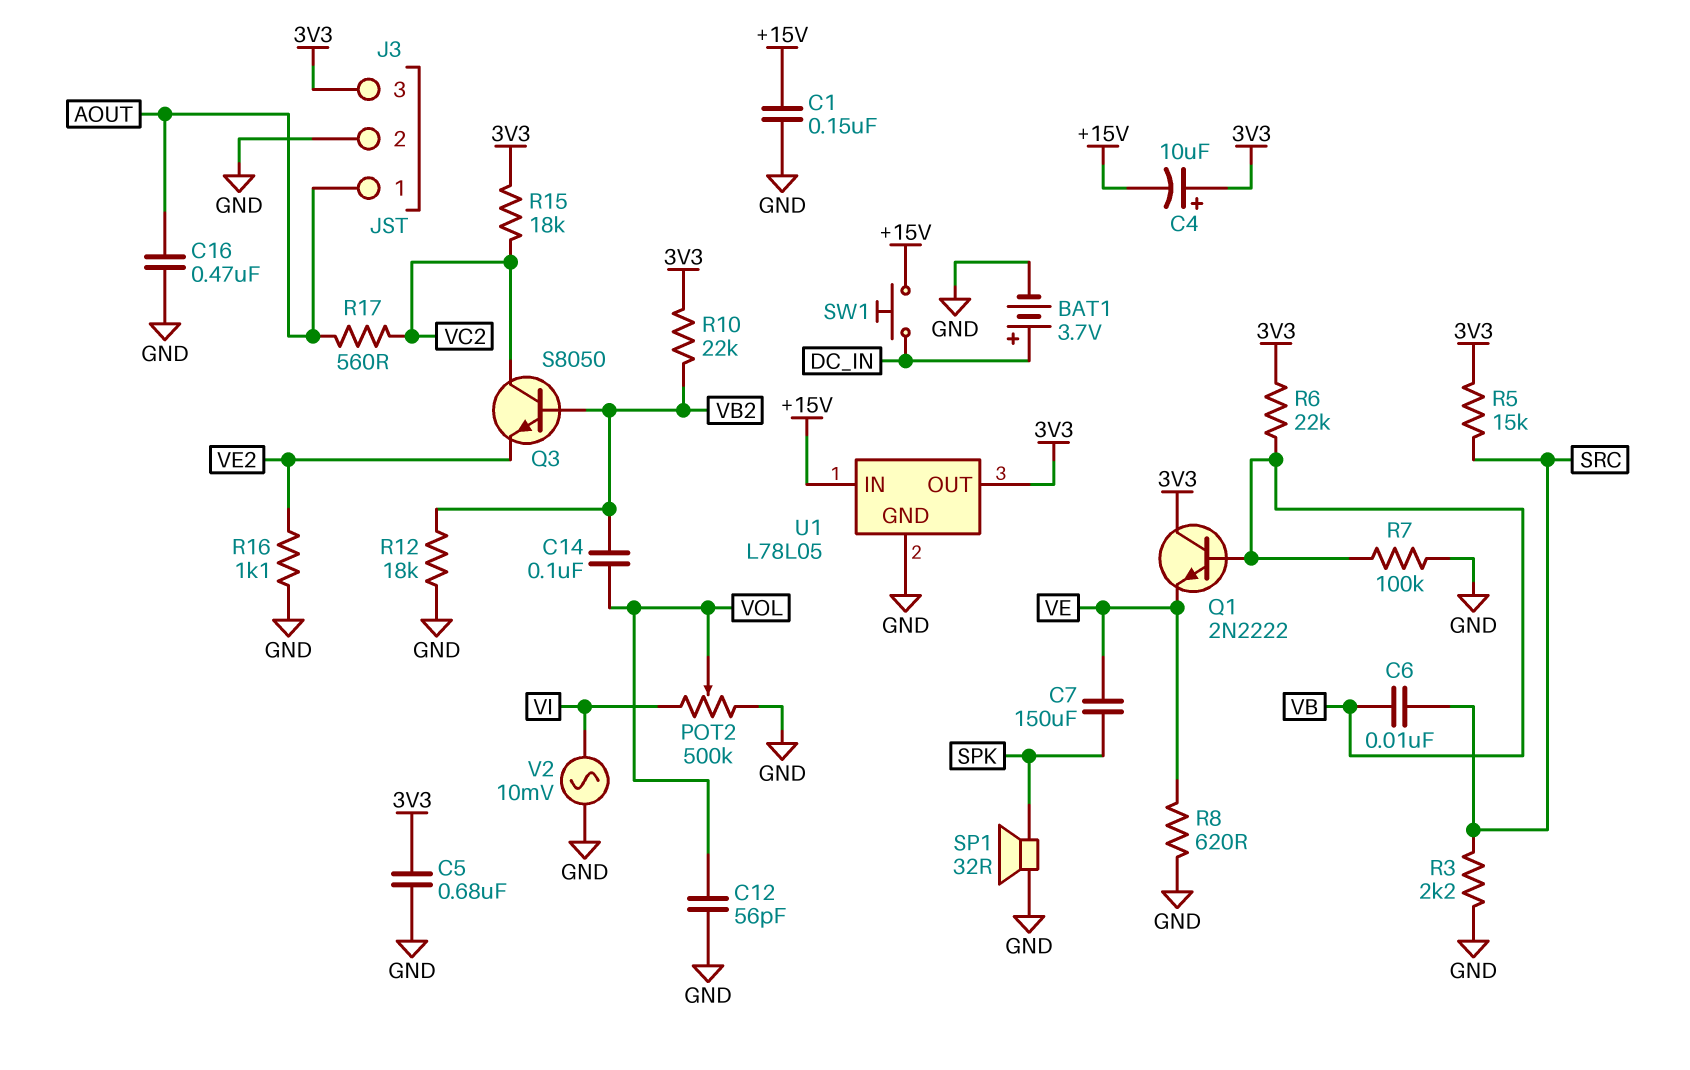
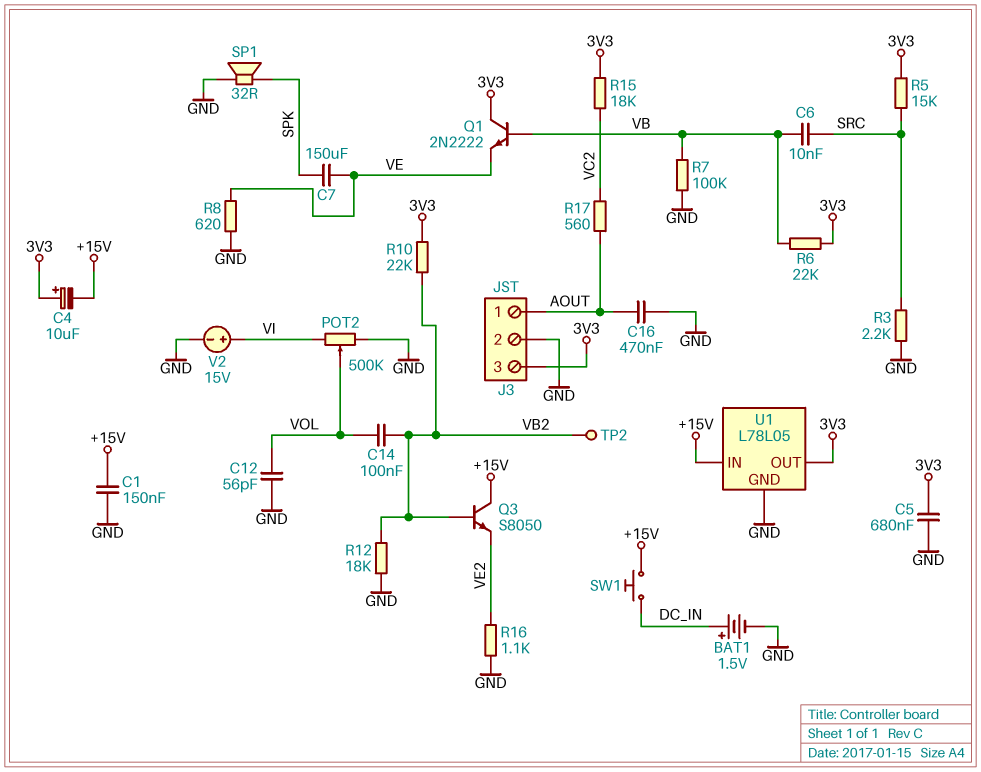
BAT1: 3.7V (plus DC_IN, minus GND) -> 1.5V (plus DC_IN, minus GND)
Q3: NPN S8050 (B VB2, C VC2, E VE2) -> NPN S8050 (B VB2, C +15V, E VE2)
TP2: none -> test point (VB2)
V2: AC 10mV (GND, VI) -> 15V (plus VI, minus GND)

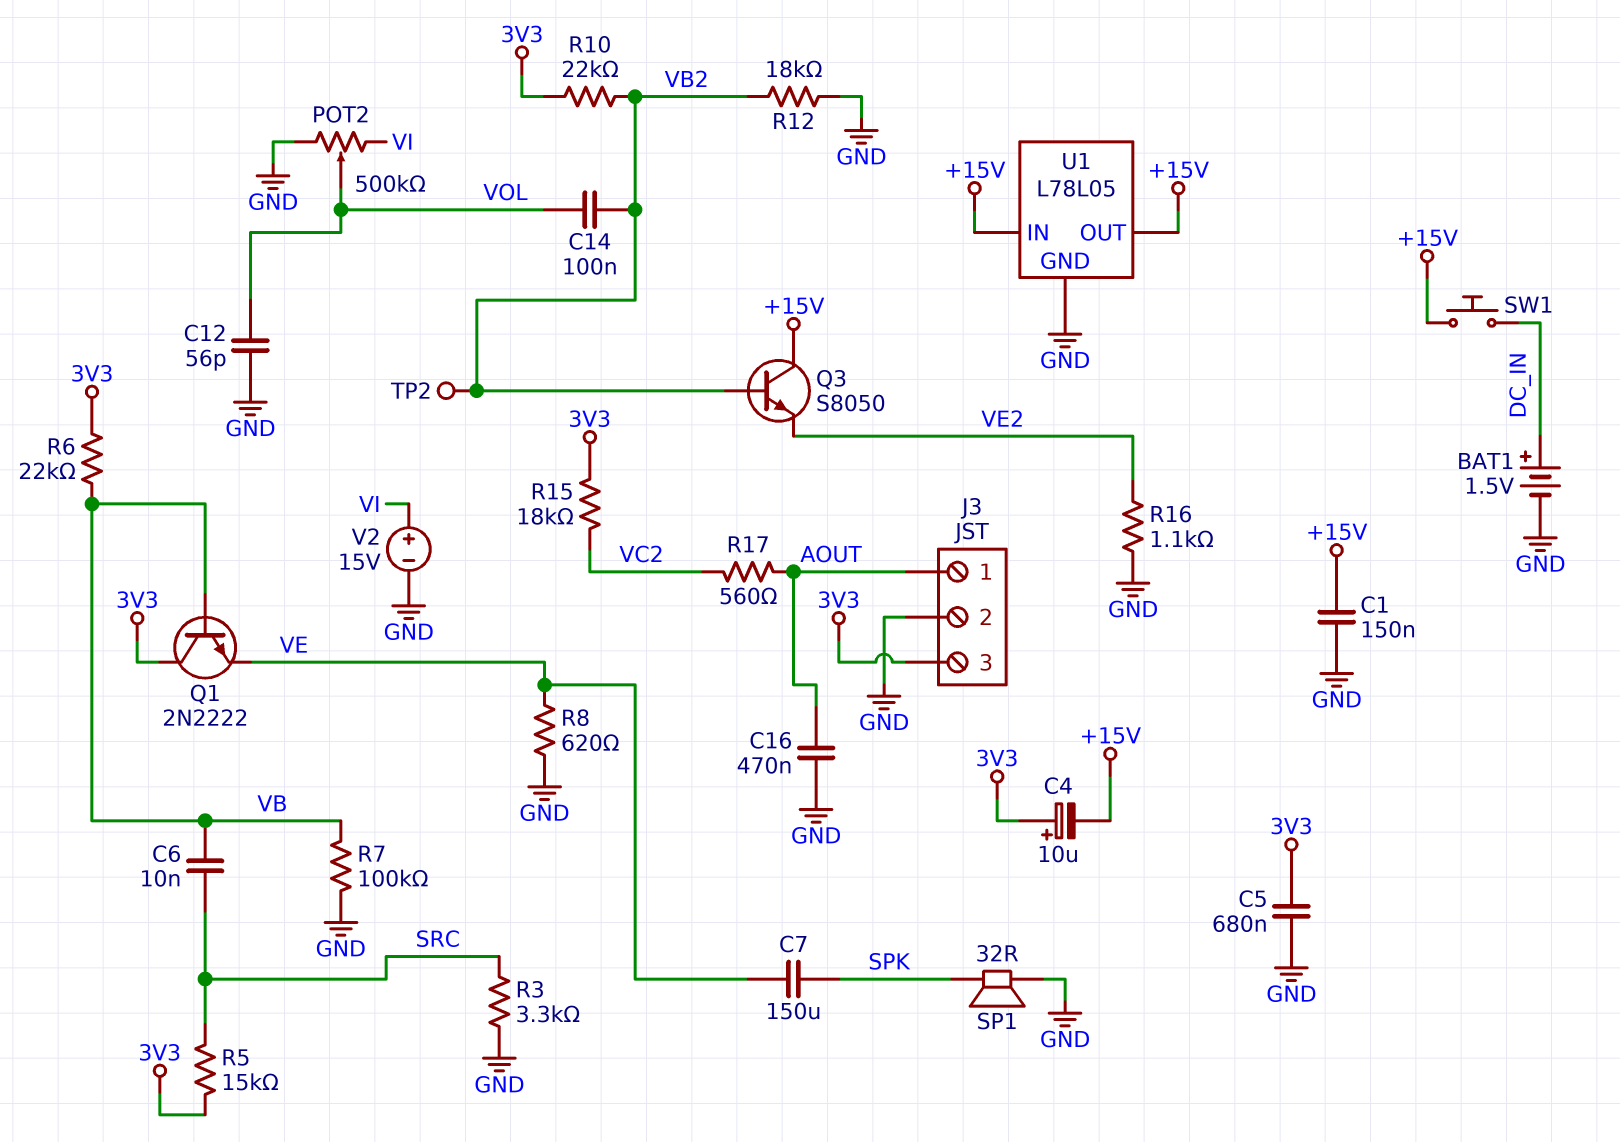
R3: 2.2k (GND, SRC) -> 3.3k (GND, SRC)
U1 pin OUT: 3V3 -> +15V

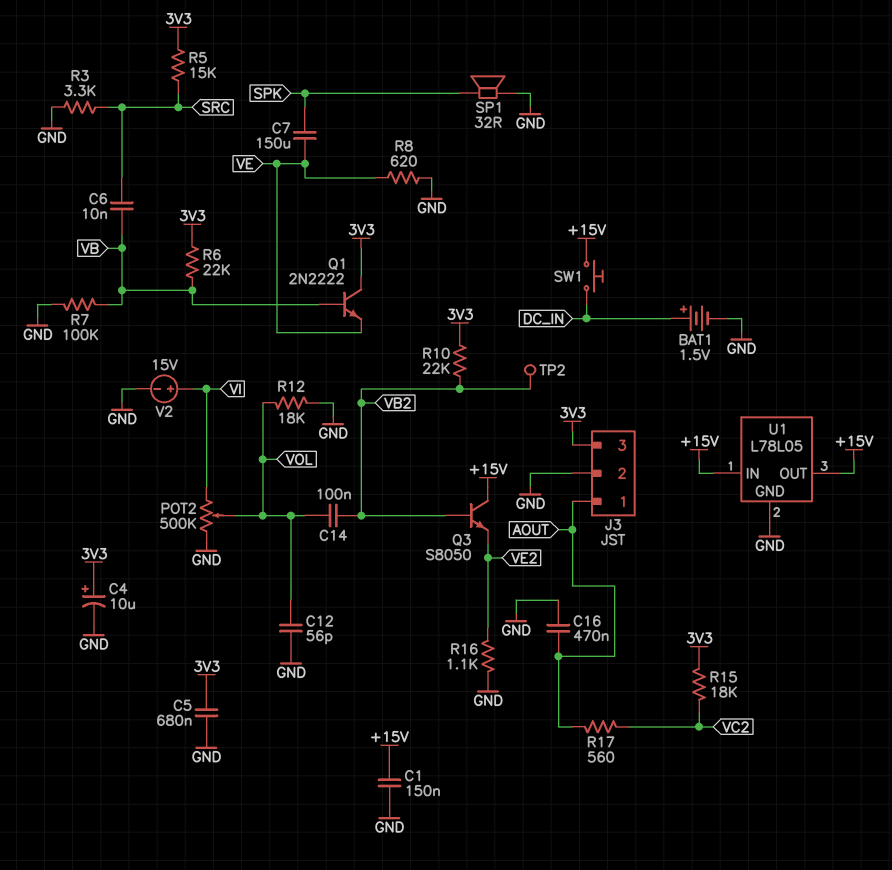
C4: 10uF (plus 3V3, minus +15V) -> 10uF (plus 3V3, minus GND)
R12: 18k (GND, VB2) -> 18k (GND, VOL)

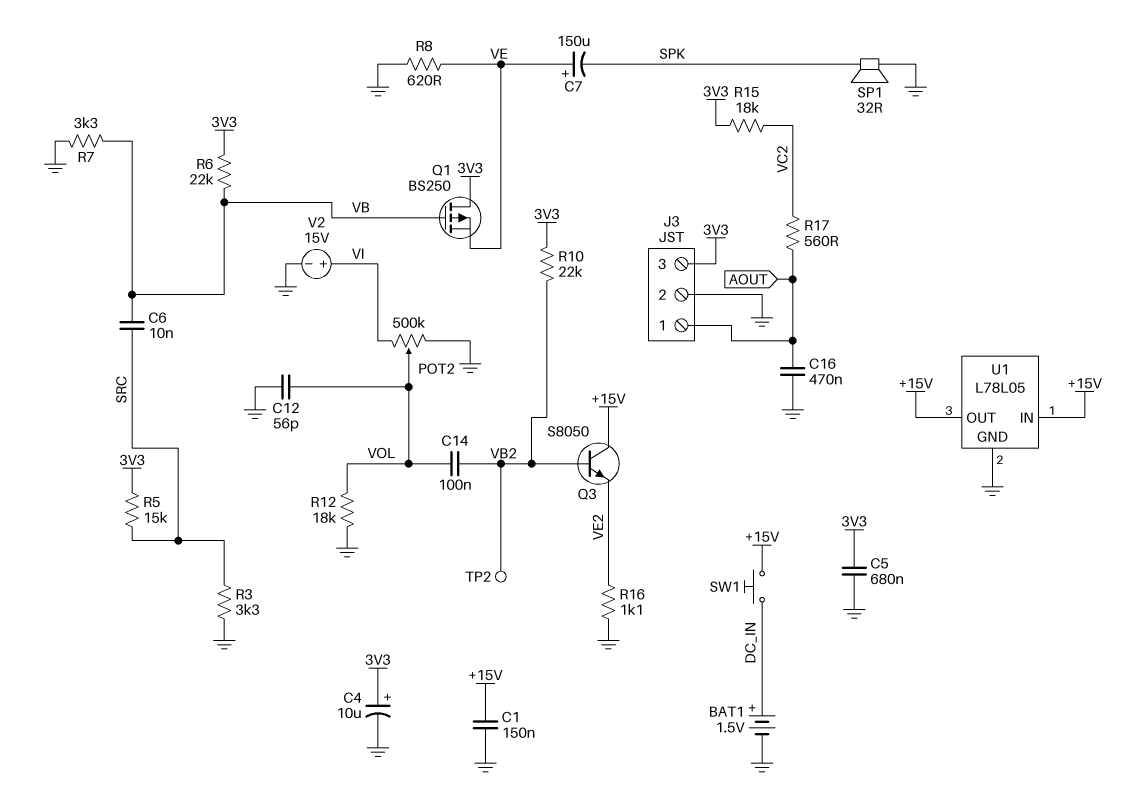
C7: 150uF (SPK, VE) -> 150uF (plus VE, minus SPK)
Q1: NPN 2N2222 (B VB, C 3V3, E VE) -> PMOS BS250 (G VB, D 3V3, S VE)
R7: 100k (GND, VB) -> 3.3k (GND, VB)

